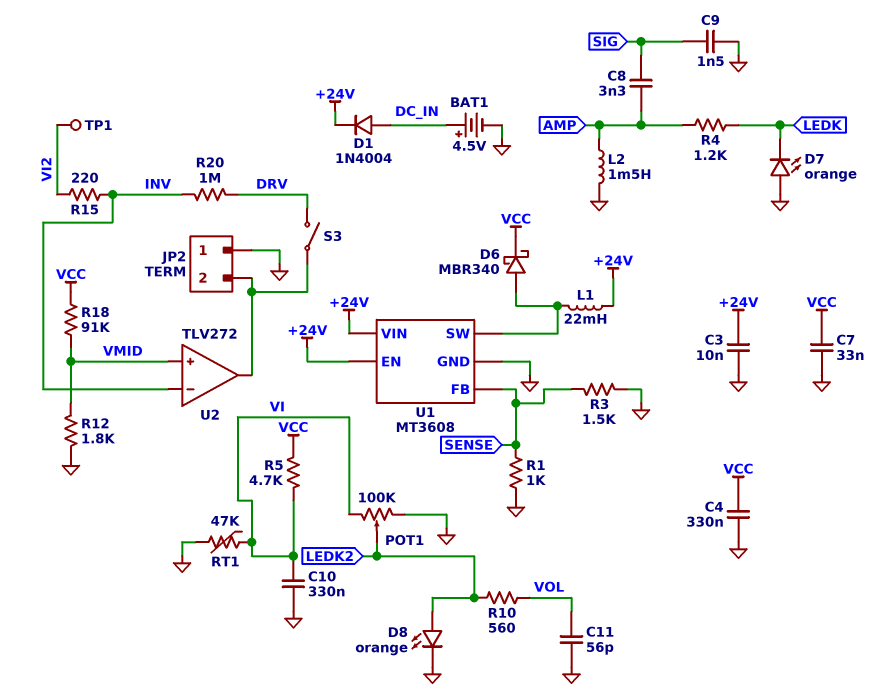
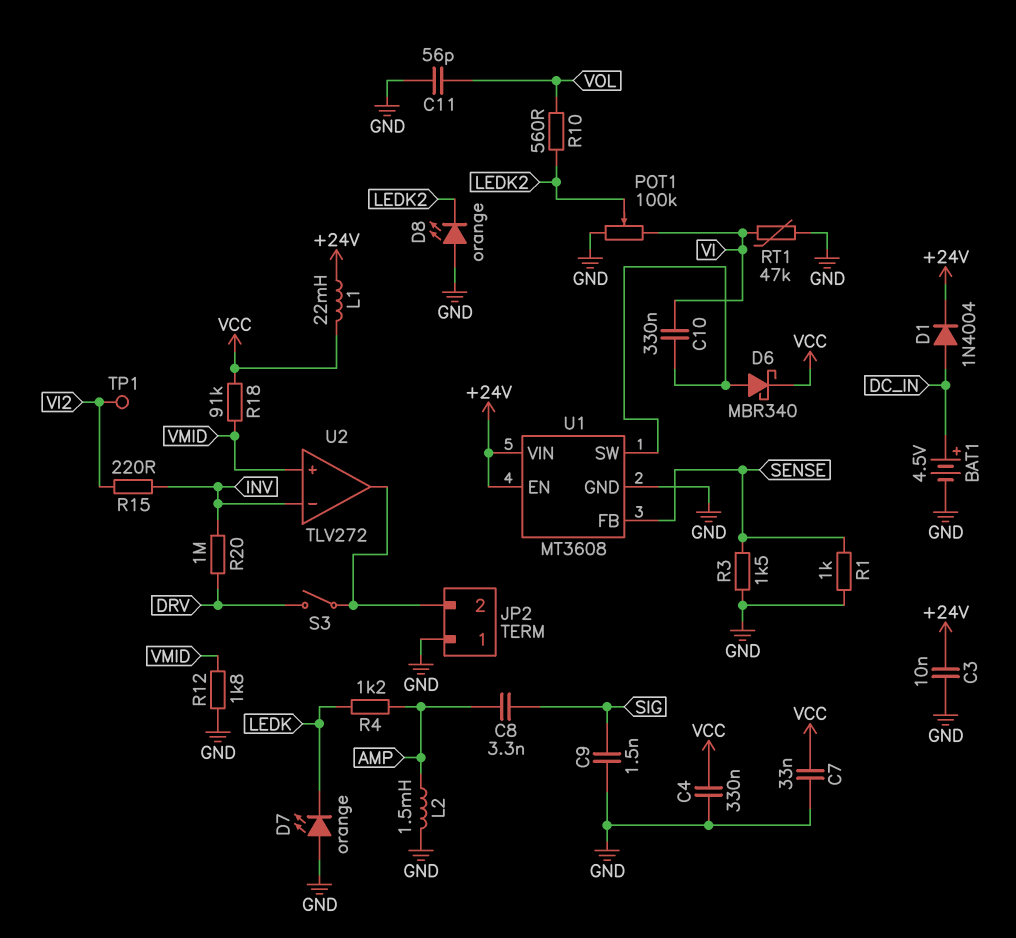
C10: 330nF (GND, VI) -> 330nF (U1/SW, VI)
D8: LED orange (A LEDK2, K GND) -> LED orange (A GND, K LEDK2)
L1: 22mH (+24V, U1/SW) -> 22mH (+24V, VCC)
R5: 4.7k (VCC, VI) -> none

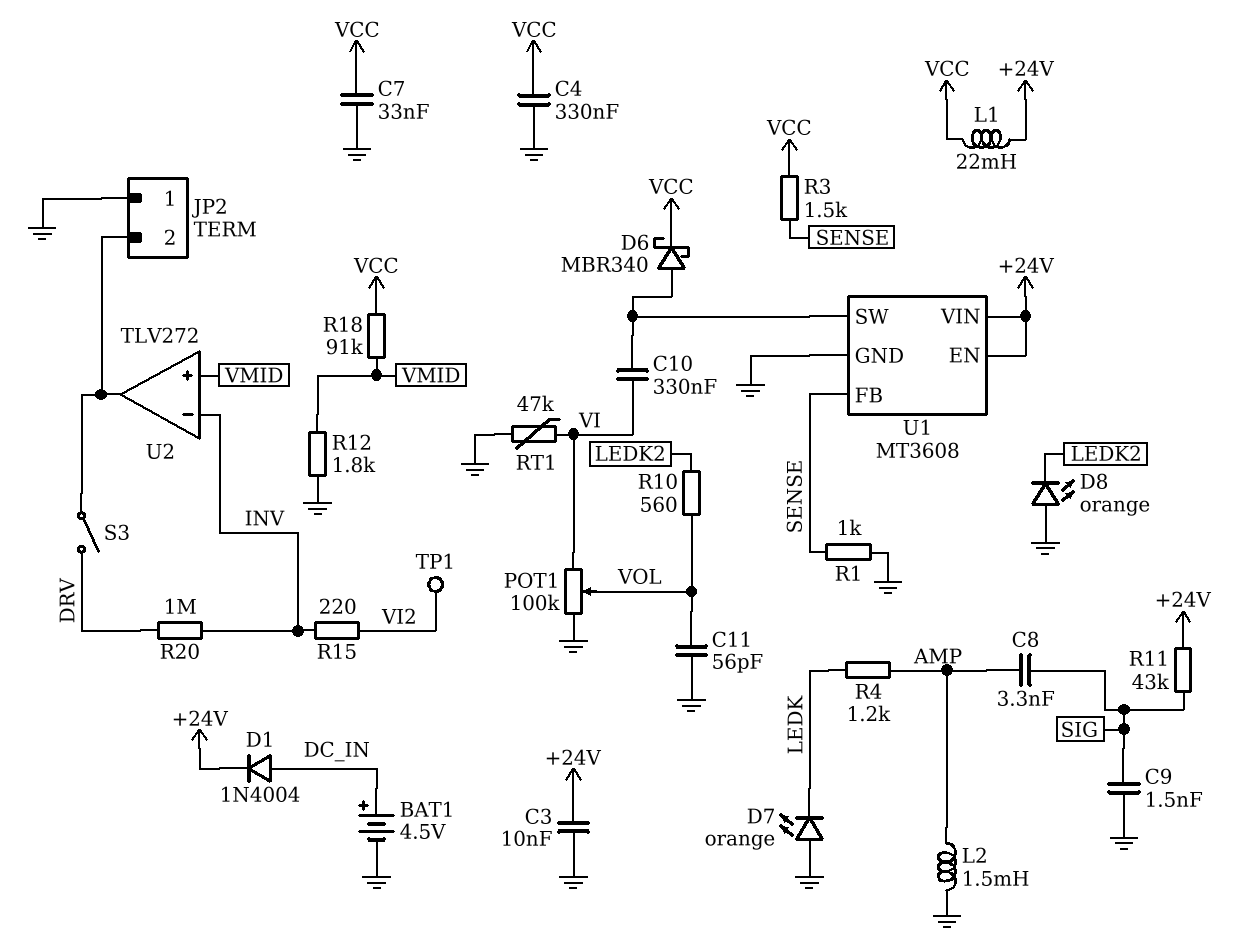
POT1: 100k (GND, VI, wiper LEDK2) -> 100k (GND, VI, wiper VOL)
R3: 1.5k (GND, SENSE) -> 1.5k (SENSE, VCC)
R11: none -> 43k (+24V, SIG)

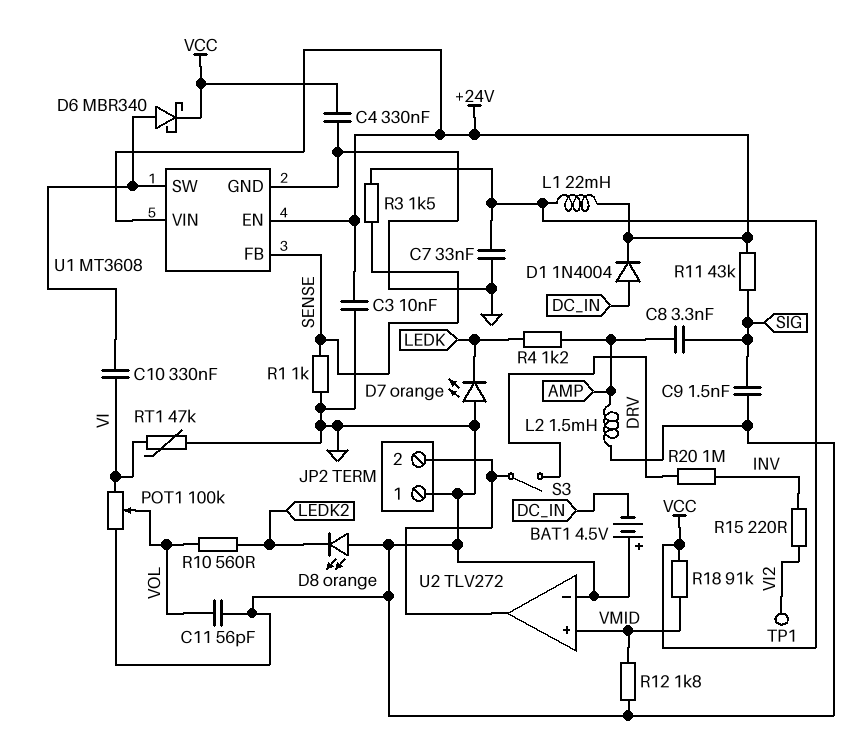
BAT1: 4.5V (plus DC_IN, minus GND) -> 4.5V (plus GND, minus DC_IN)
U2 pin in-: INV -> GND

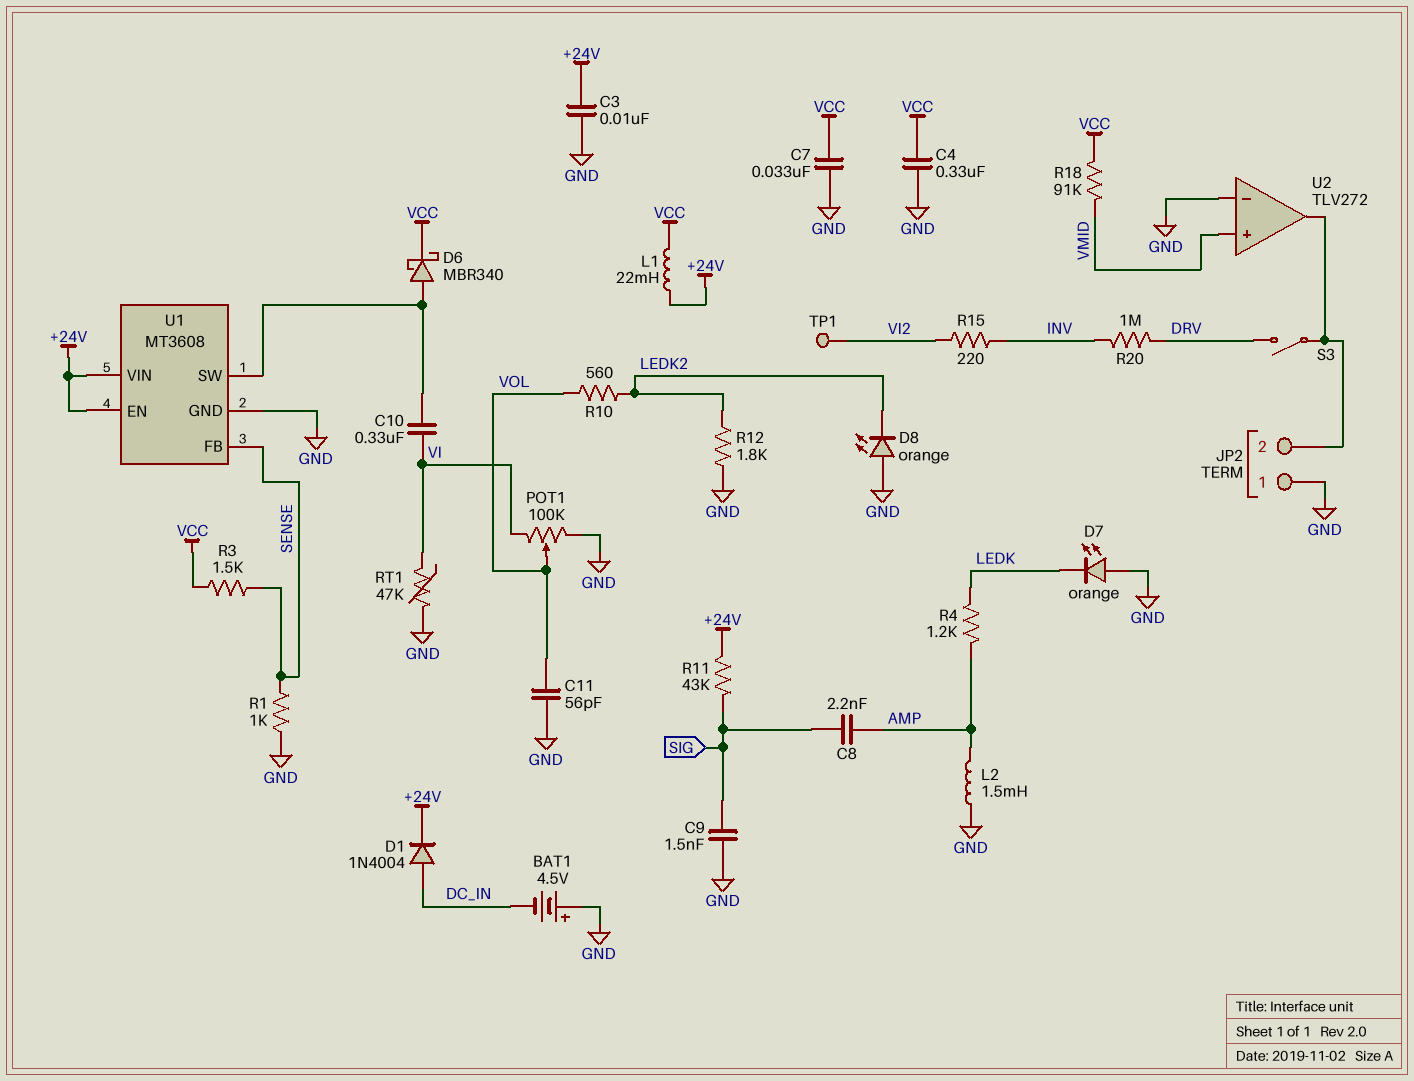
C8: 3.3nF (AMP, SIG) -> 2.2nF (AMP, SIG)
R12: 1.8k (GND, VMID) -> 1.8k (GND, LEDK2)

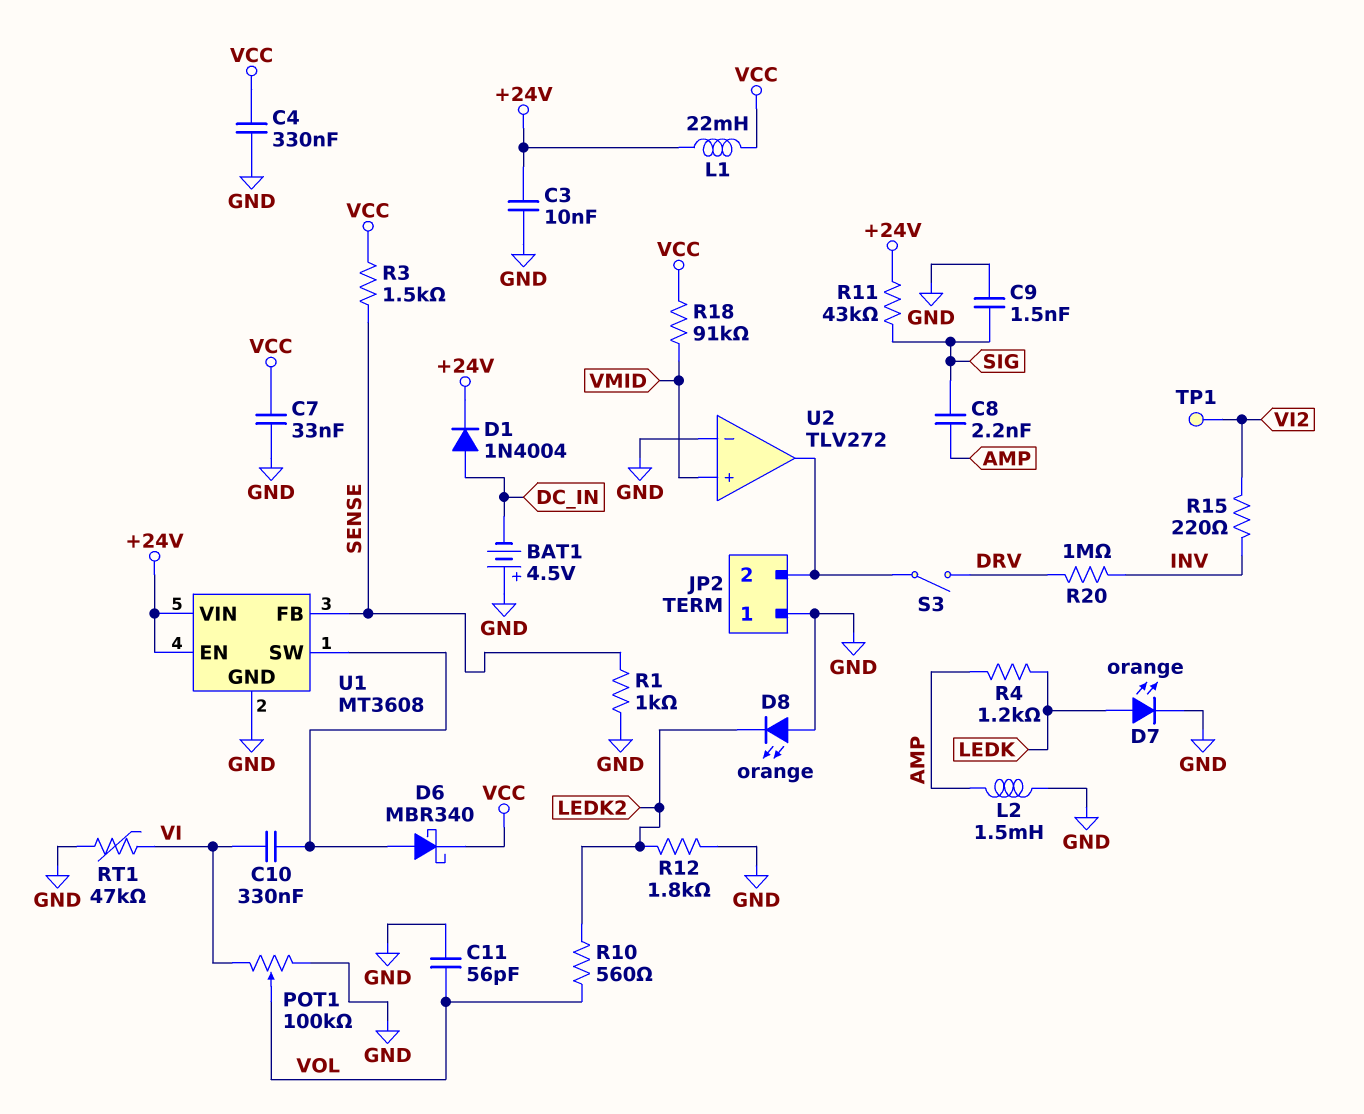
D7: LED orange (A GND, K LEDK) -> LED orange (A LEDK, K GND)

